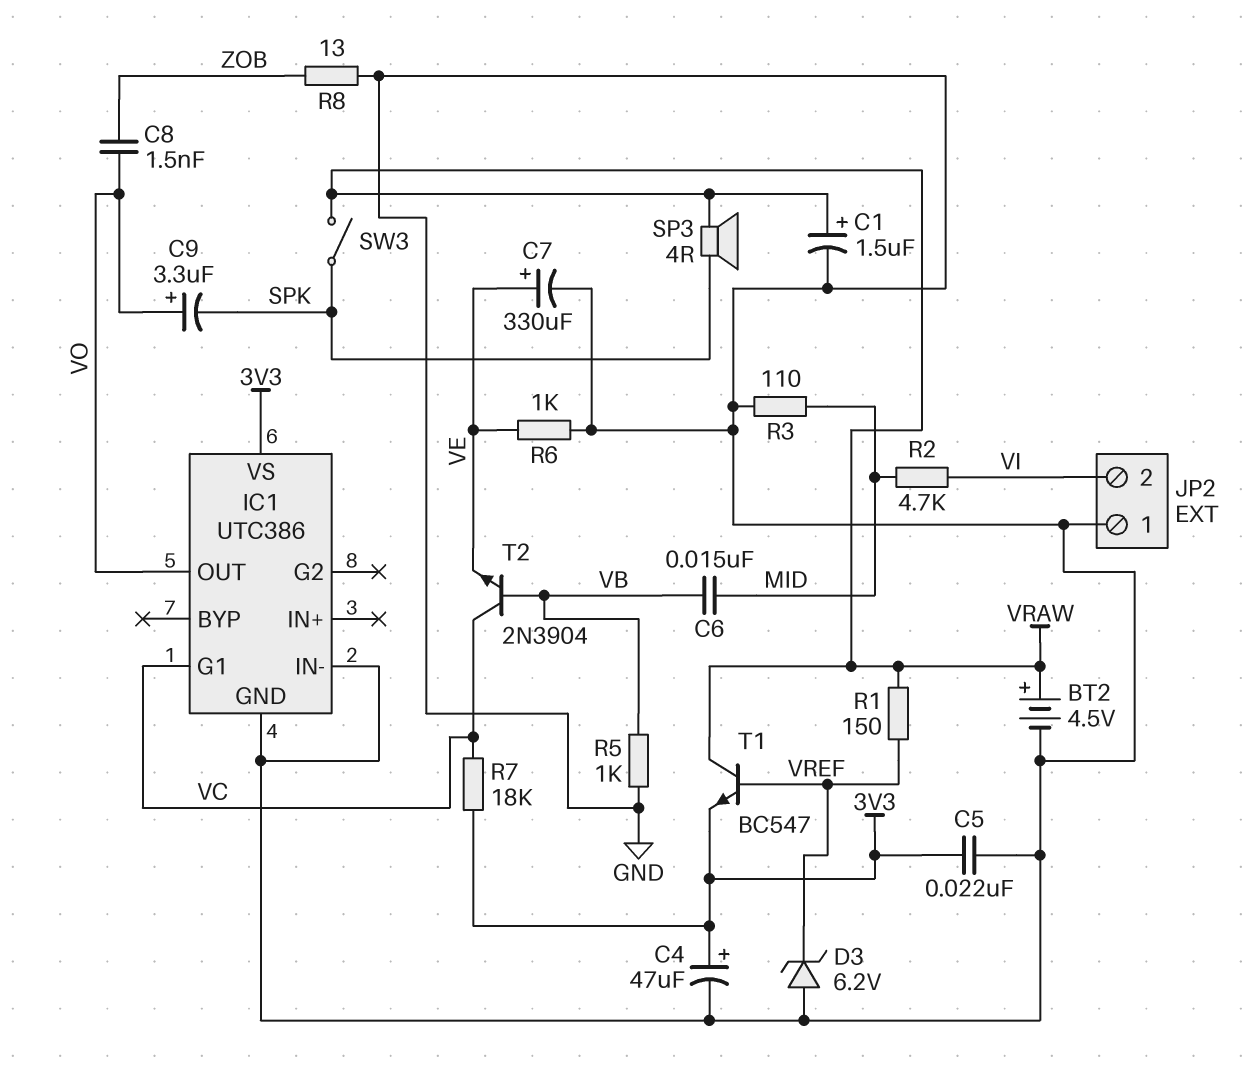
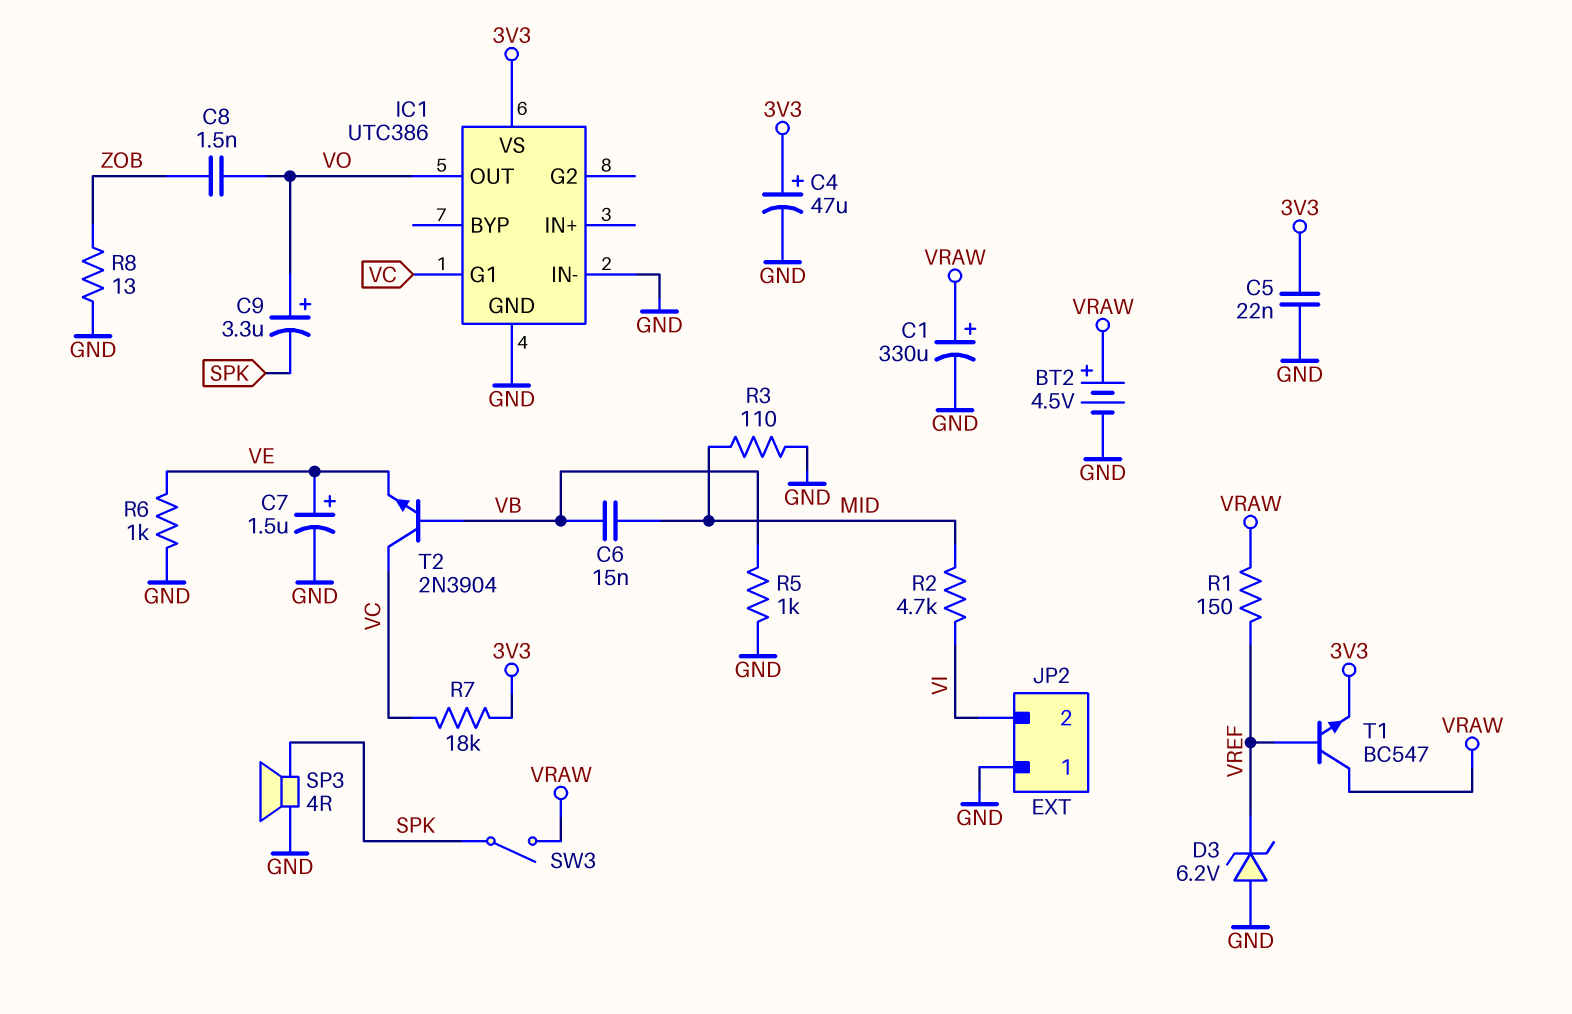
C1: 1.5uF (plus VRAW, minus GND) -> 330uF (plus VRAW, minus GND)
C7: 330uF (plus VE, minus GND) -> 1.5uF (plus VE, minus GND)
SP3: speaker 4R (SPK, VRAW) -> speaker 4R (GND, SPK)

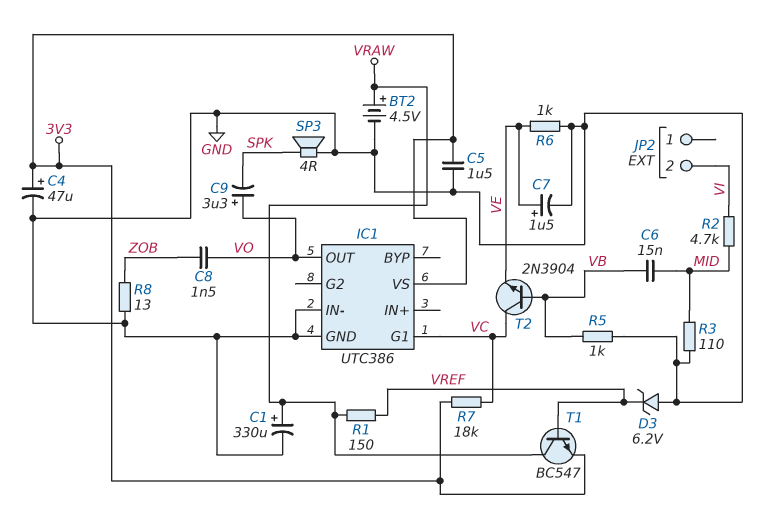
C5: 22nF (3V3, GND) -> 1.5uF (3V3, GND)
JP2 pin 1: GND -> none
SW3: switch (SPK, VRAW) -> none

